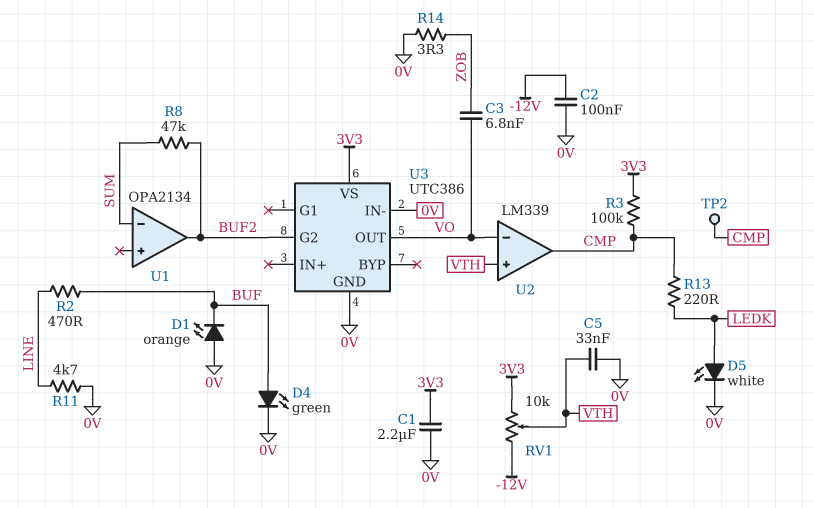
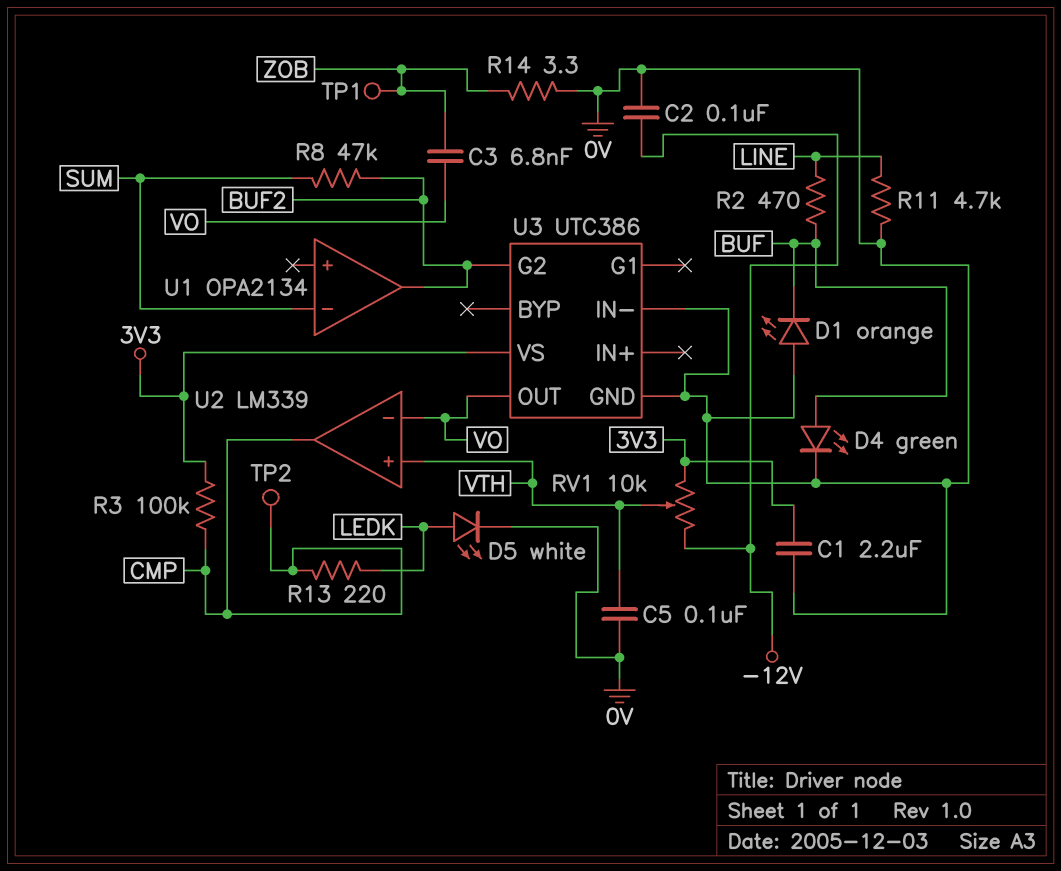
C5: 33nF (0V, VTH) -> 100nF (0V, VTH)
TP1: none -> test point (ZOB)

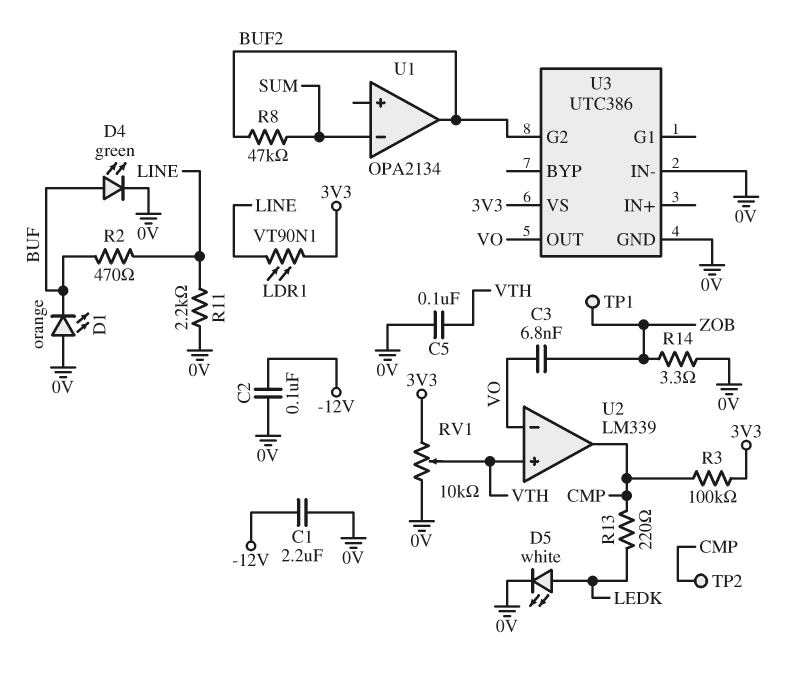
C1: 2.2uF (0V, 3V3) -> 2.2uF (-12V, 0V)
LDR1: none -> VT90N1 (3V3, LINE)
R11: 4.7k (0V, LINE) -> 2.2k (0V, LINE)
RV1: 10k (-12V, 3V3, wiper VTH) -> 10k (0V, 3V3, wiper VTH)

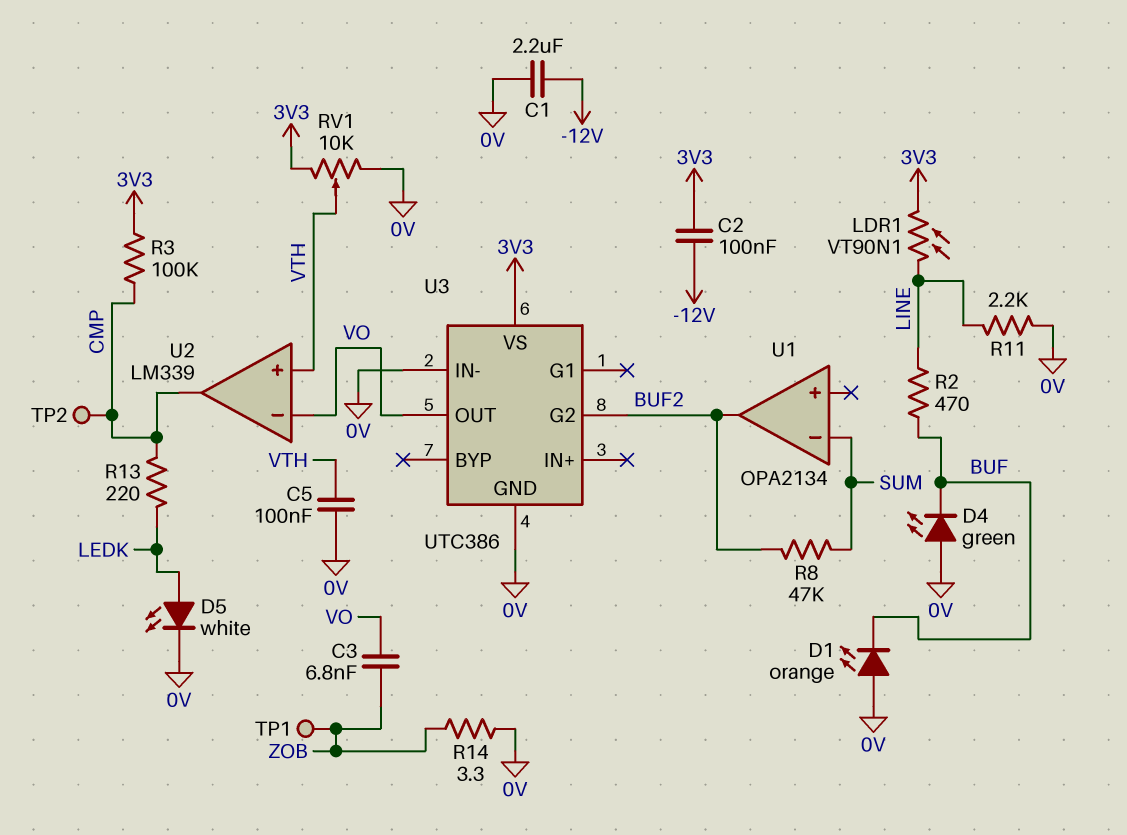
C2: 100nF (-12V, 0V) -> 100nF (-12V, 3V3)
D4: LED green (A BUF, K 0V) -> LED green (A 0V, K BUF)

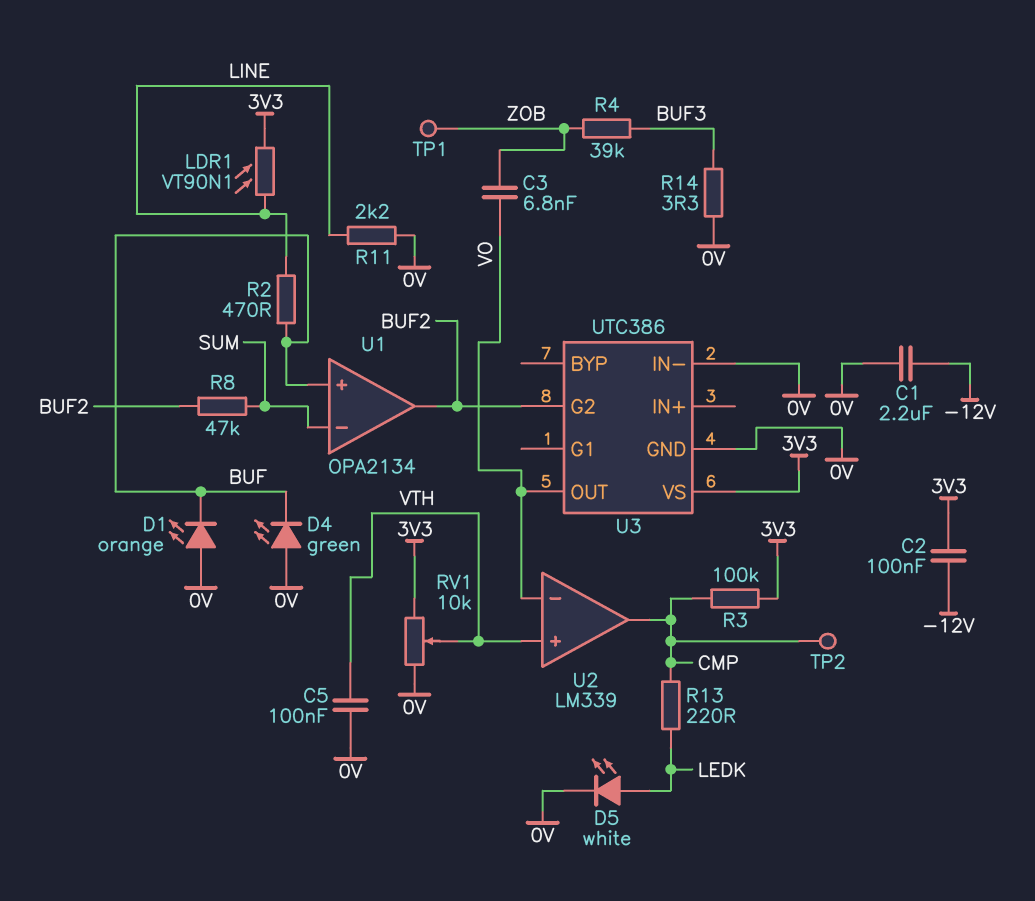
R4: none -> 39k (BUF3, ZOB)
R14: 3.3 (0V, ZOB) -> 3.3 (0V, BUF3)
U1 pin in+: none -> BUF

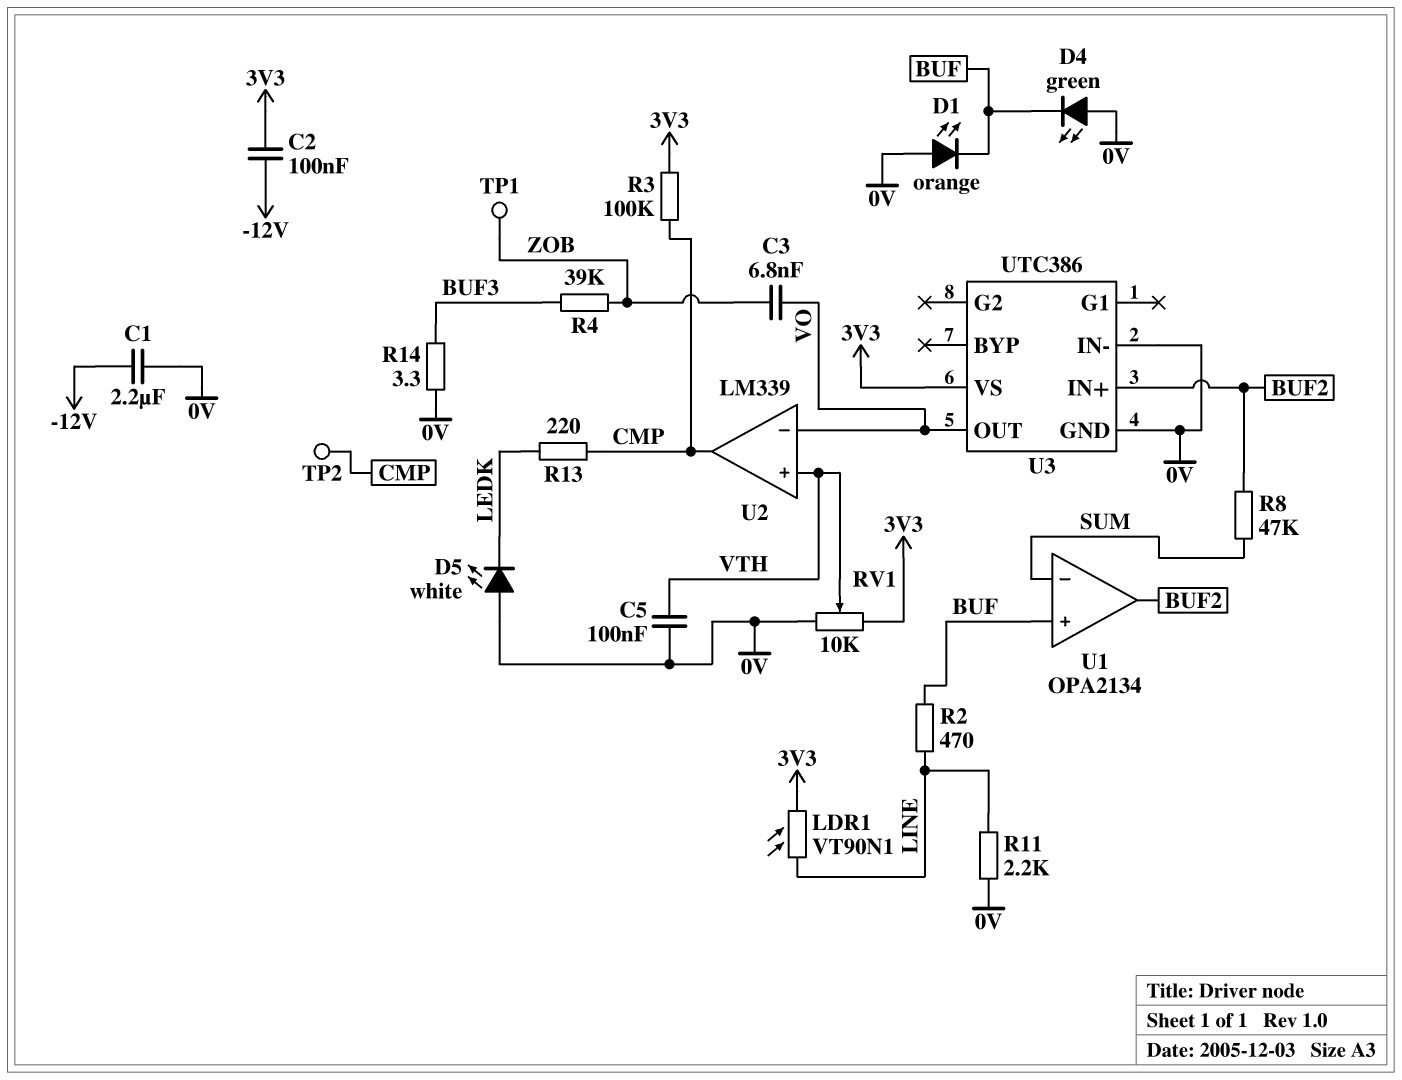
D5: LED white (A LEDK, K 0V) -> LED white (A 0V, K LEDK)
U3 pin G2: BUF2 -> none
U3 pin IN+: none -> BUF2

